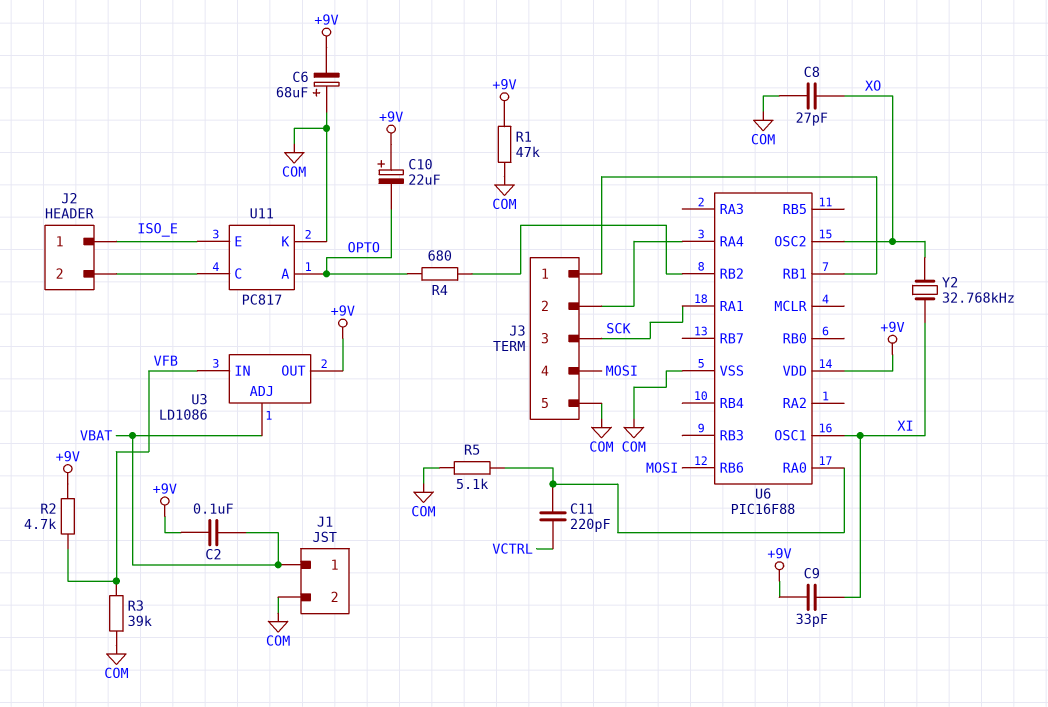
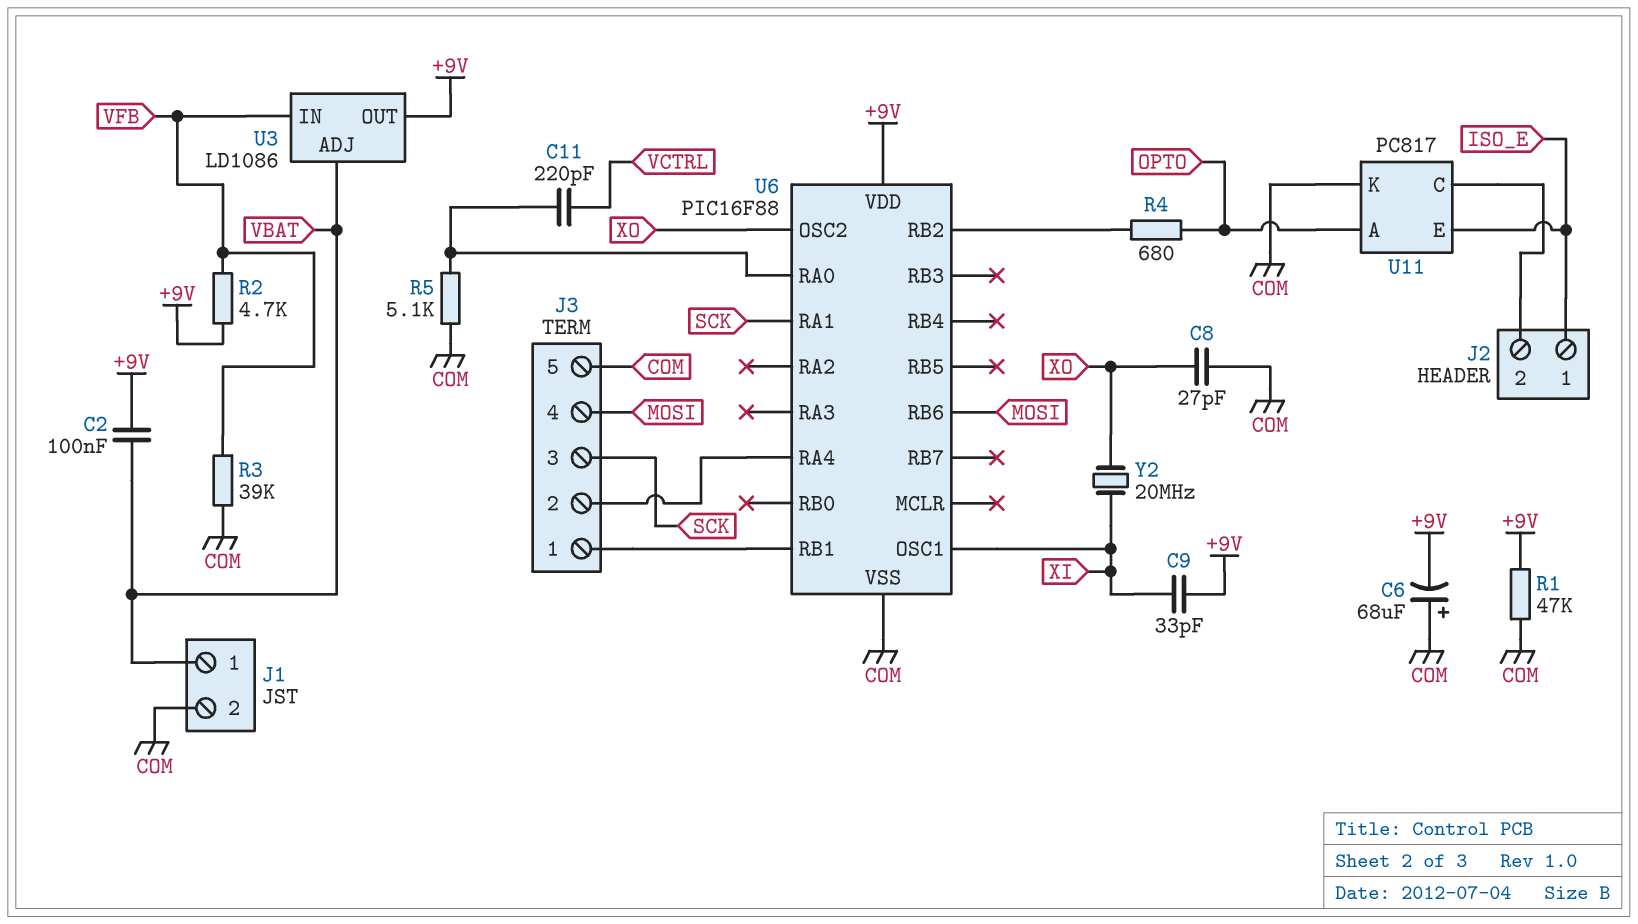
C10: 22uF (plus +9V, minus OPTO) -> none
Y2: 32.768kHz (XI, XO) -> 20MHz (XI, XO)

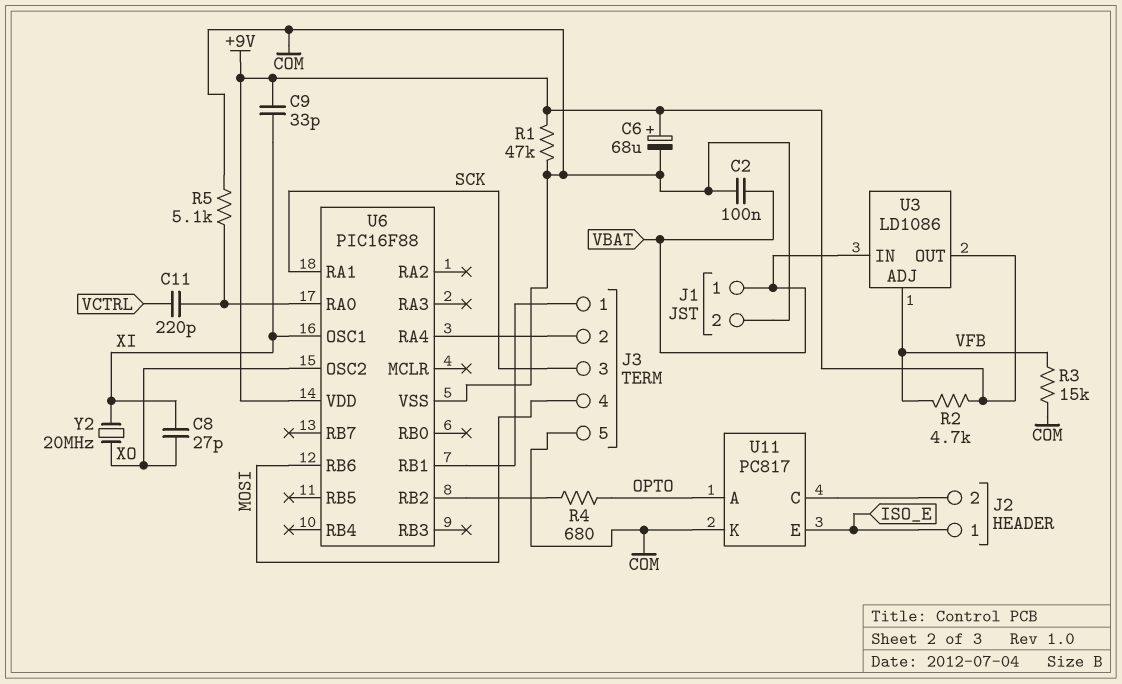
C2: 100nF (+9V, VBAT) -> 100nF (COM, VBAT)
C6: 68uF (plus COM, minus +9V) -> 68uF (plus +9V, minus COM)
C8: 27pF (COM, XO) -> 27pF (XI, XO)
R3: 39k (COM, VFB) -> 15k (COM, VFB)
U3 pin ADJ: VBAT -> VFB
U3 pin IN: VFB -> VBAT

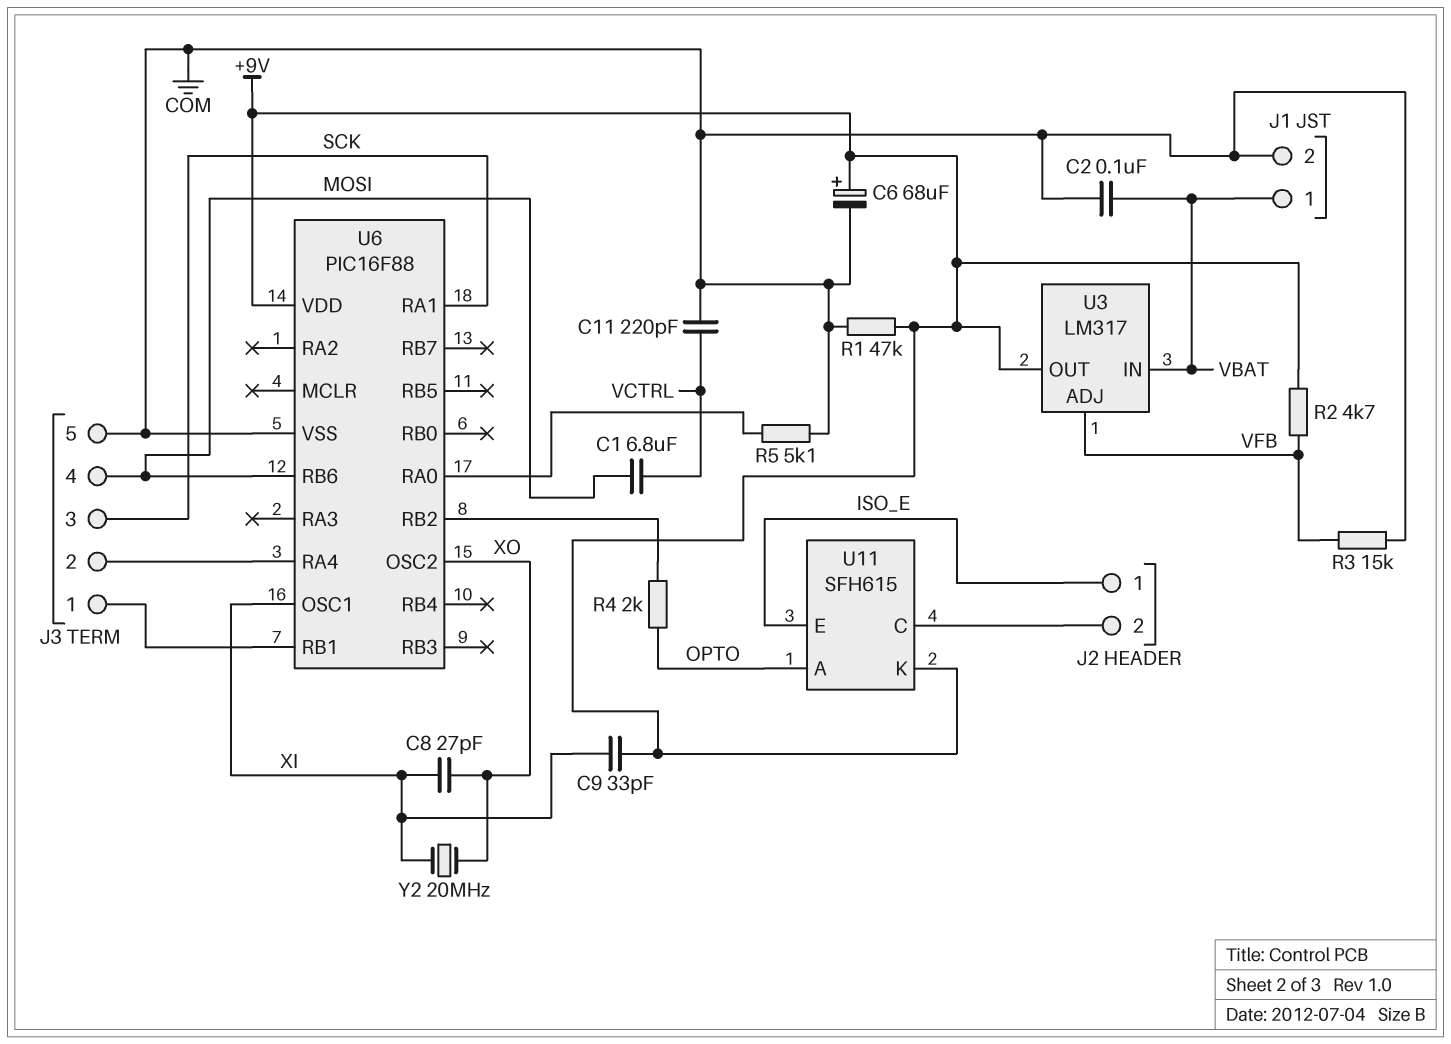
C1: none -> 6.8uF (MOSI, VCTRL)
C11: 220pF (U6/RA0, VCTRL) -> 220pF (COM, VCTRL)
R4: 680 (OPTO, U6/RB2) -> 2k (OPTO, U6/RB2)
U3: LD1086 -> LM317
U11: PC817 -> SFH615
U11 pin K: COM -> +9V

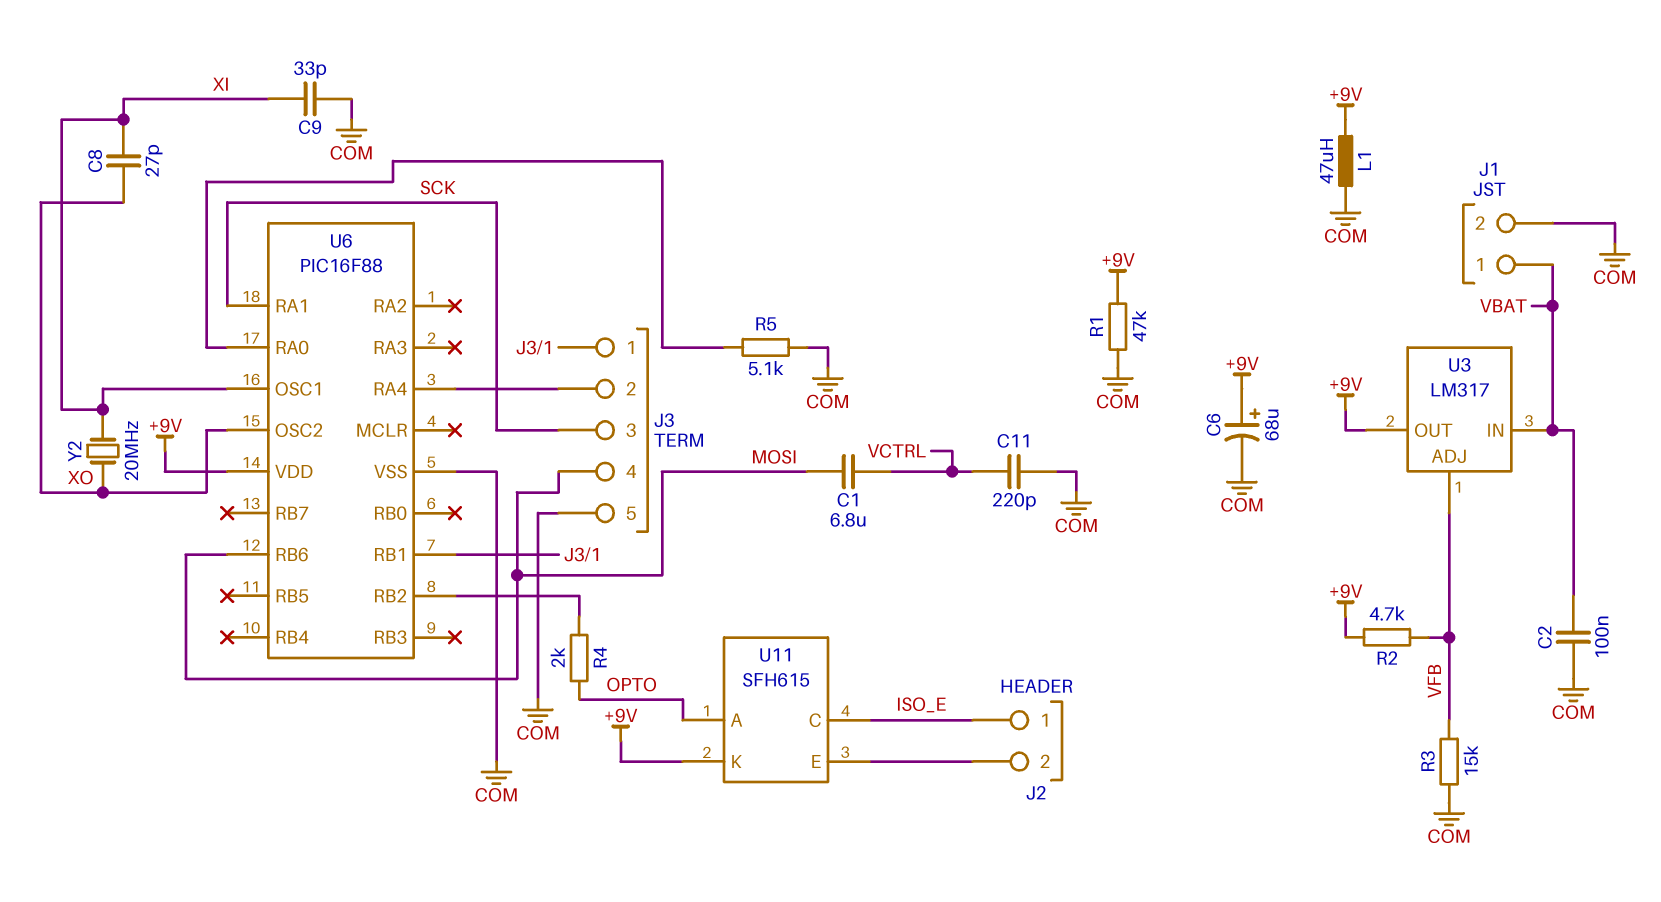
C9: 33pF (+9V, XI) -> 33pF (COM, XI)
L1: none -> 47uH (+9V, COM)
U11 pin C: J2/2 -> ISO_E
U11 pin E: ISO_E -> J2/2

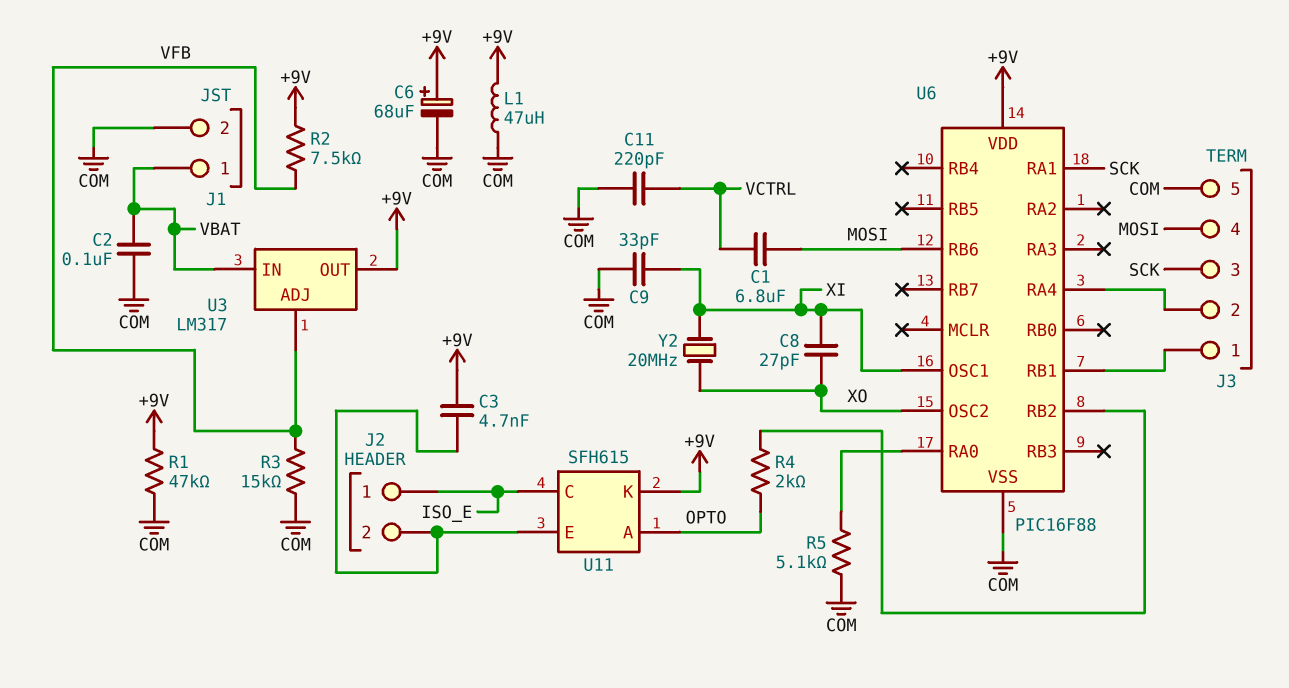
C3: none -> 4.7nF (+9V, J2/2)
R2: 4.7k (+9V, VFB) -> 7.5k (+9V, VFB)

